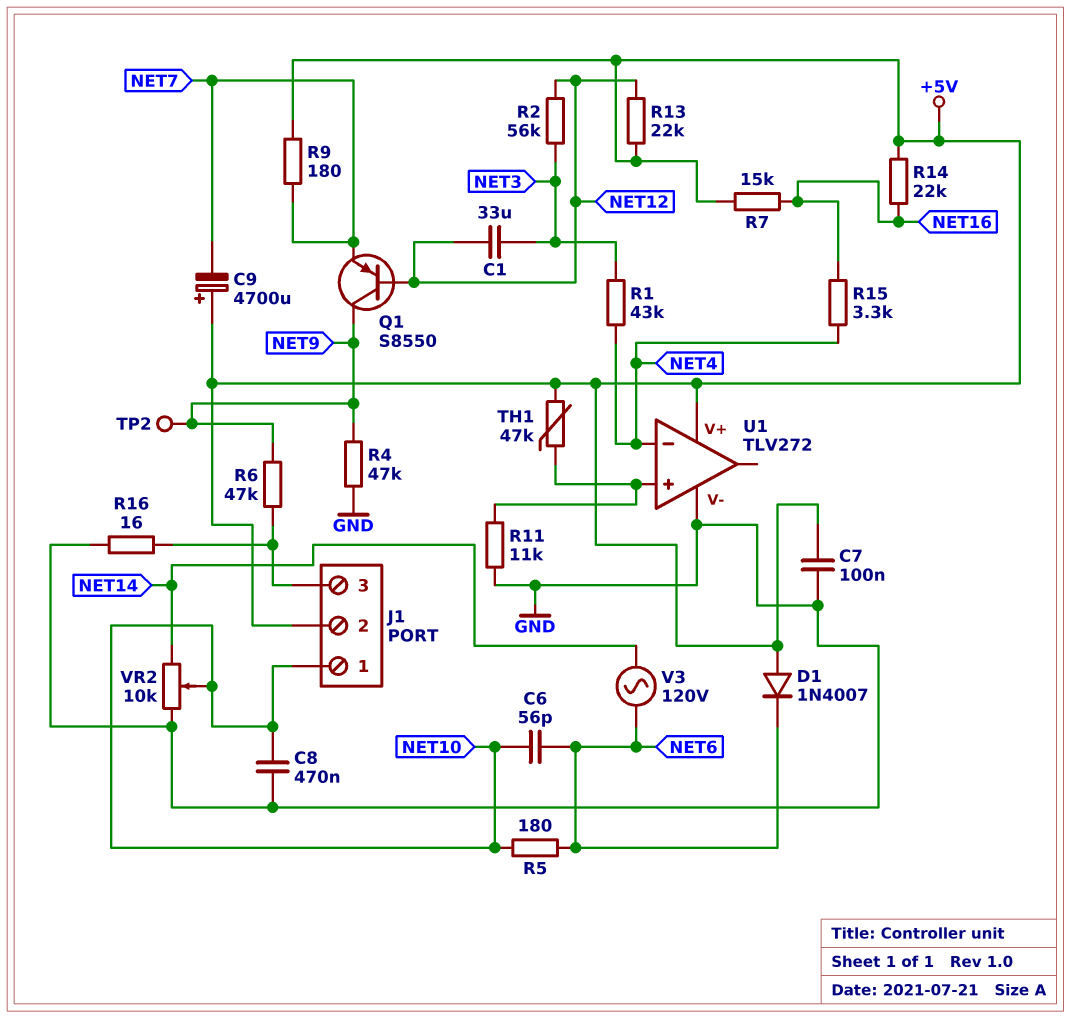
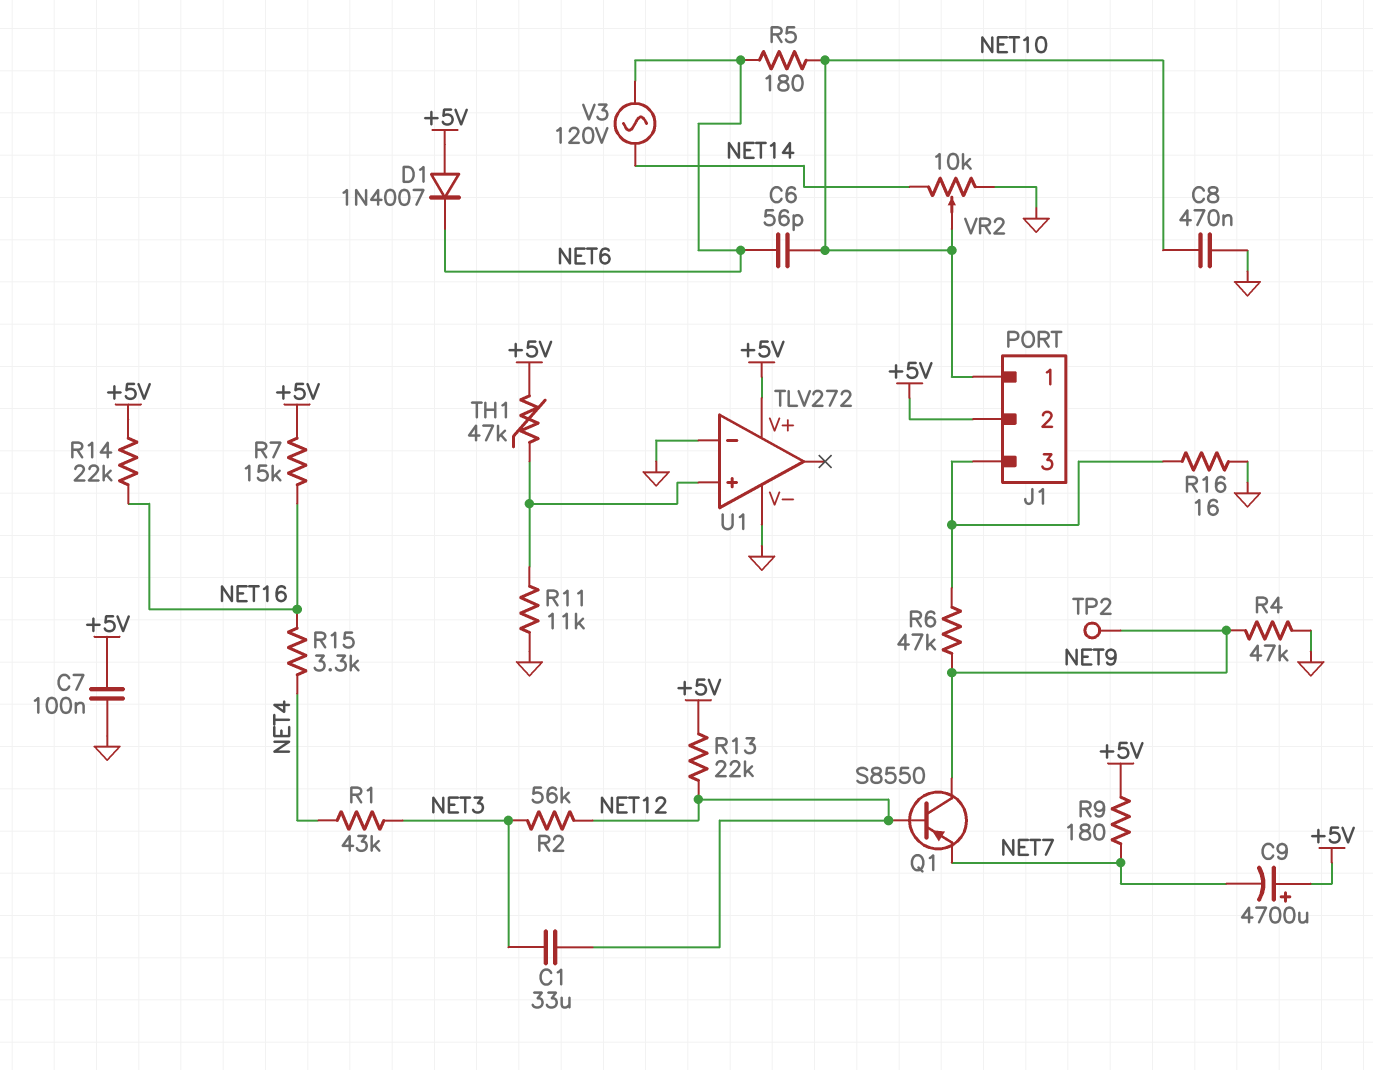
U1 pin in-: NET4 -> GND

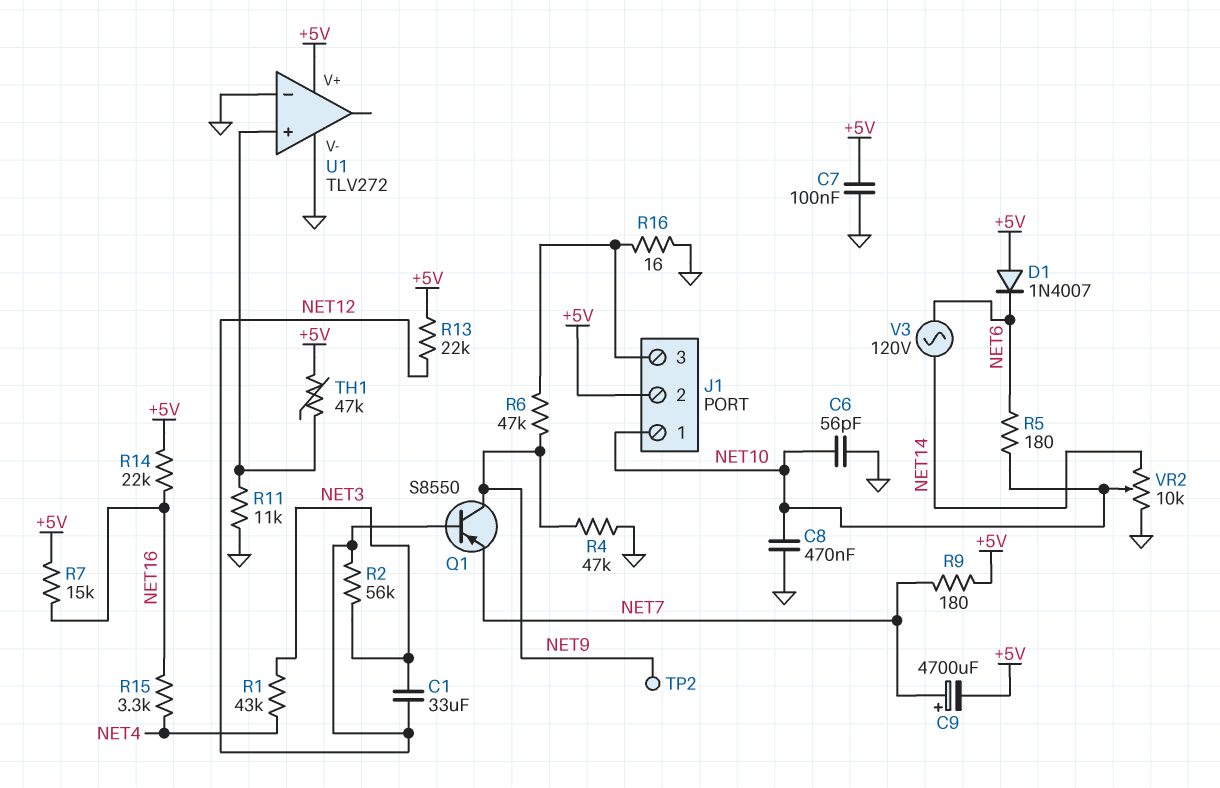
C6: 56pF (NET6, NET10) -> 56pF (GND, NET10)
C9: 4700uF (plus +5V, minus NET7) -> 4700uF (plus NET7, minus +5V)

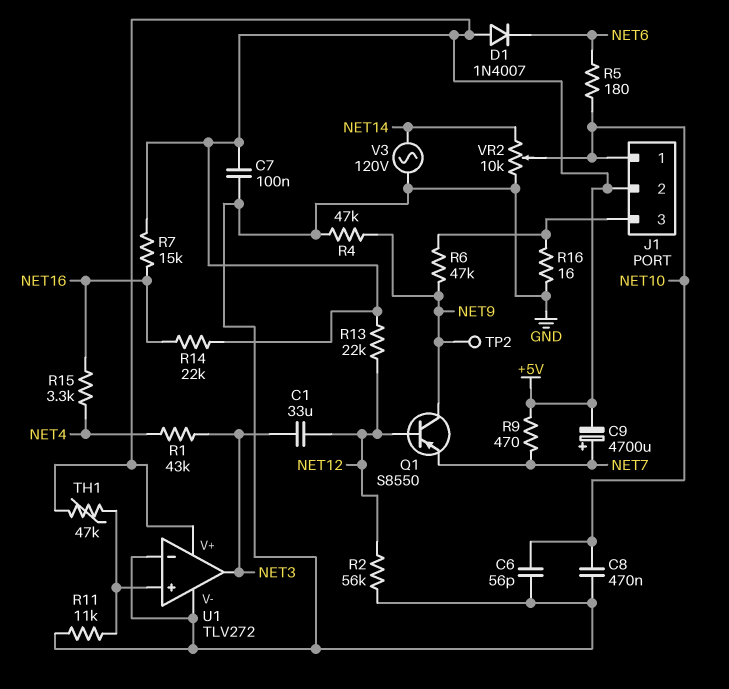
R2: 56k (NET3, NET12) -> 56k (GND, NET12)
R9: 180 (+5V, NET7) -> 470 (+5V, NET7)
U1 pin out: none -> NET3
V3: AC 120V (NET6, NET14) -> AC 120V (GND, NET14)

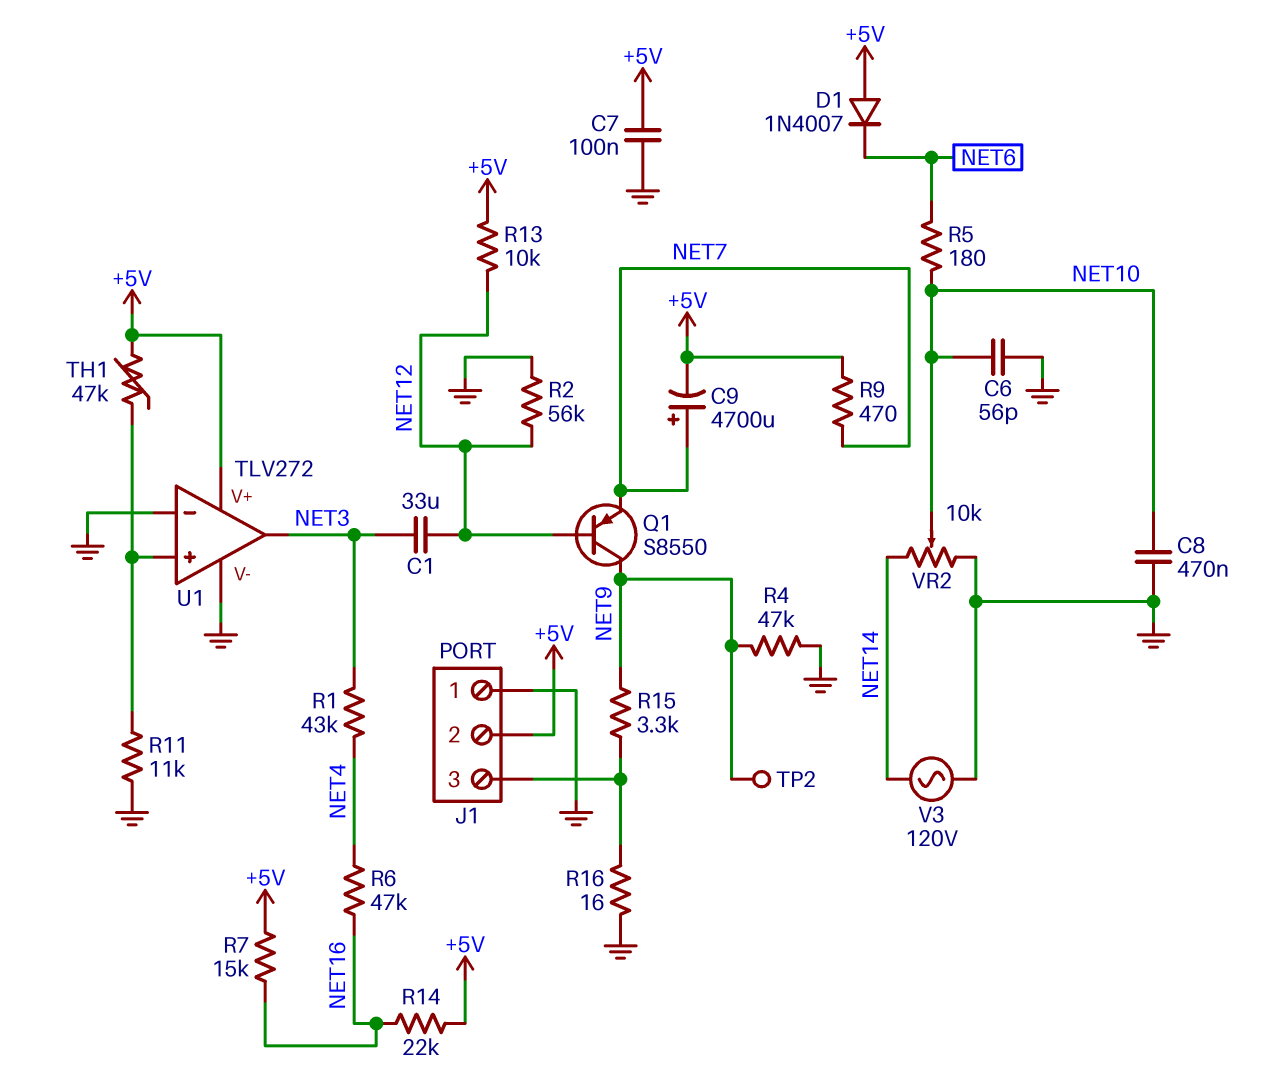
J1 pin 1: NET10 -> GND
R6: 47k (J1/3, NET9) -> 47k (NET4, NET16)
R13: 22k (+5V, NET12) -> 10k (+5V, NET12)
R15: 3.3k (NET4, NET16) -> 3.3k (J1/3, NET9)

